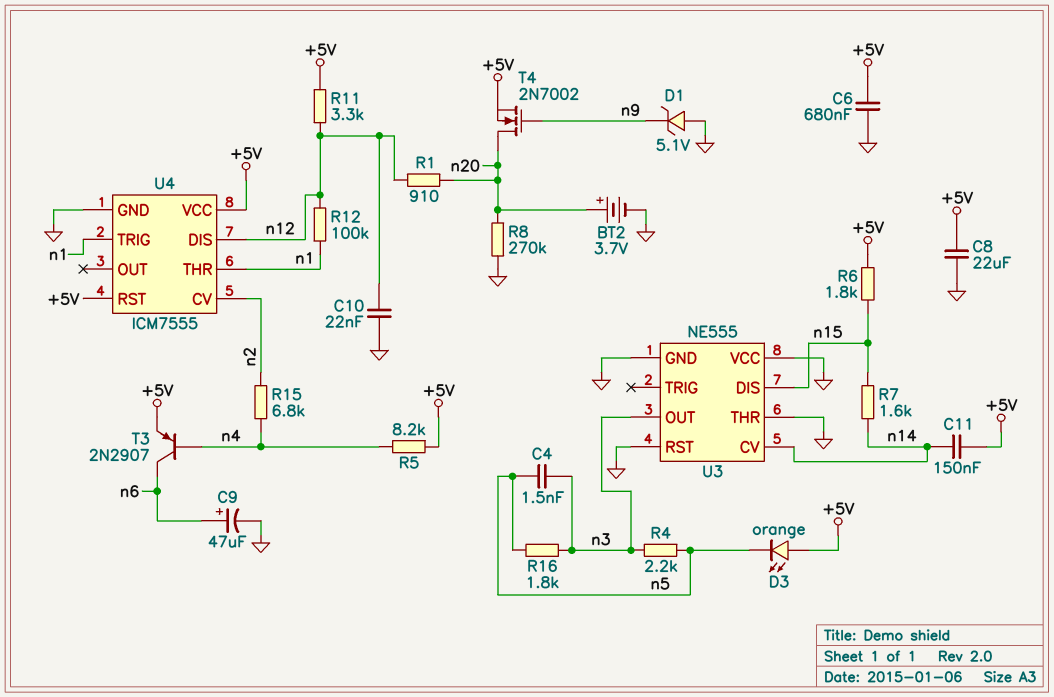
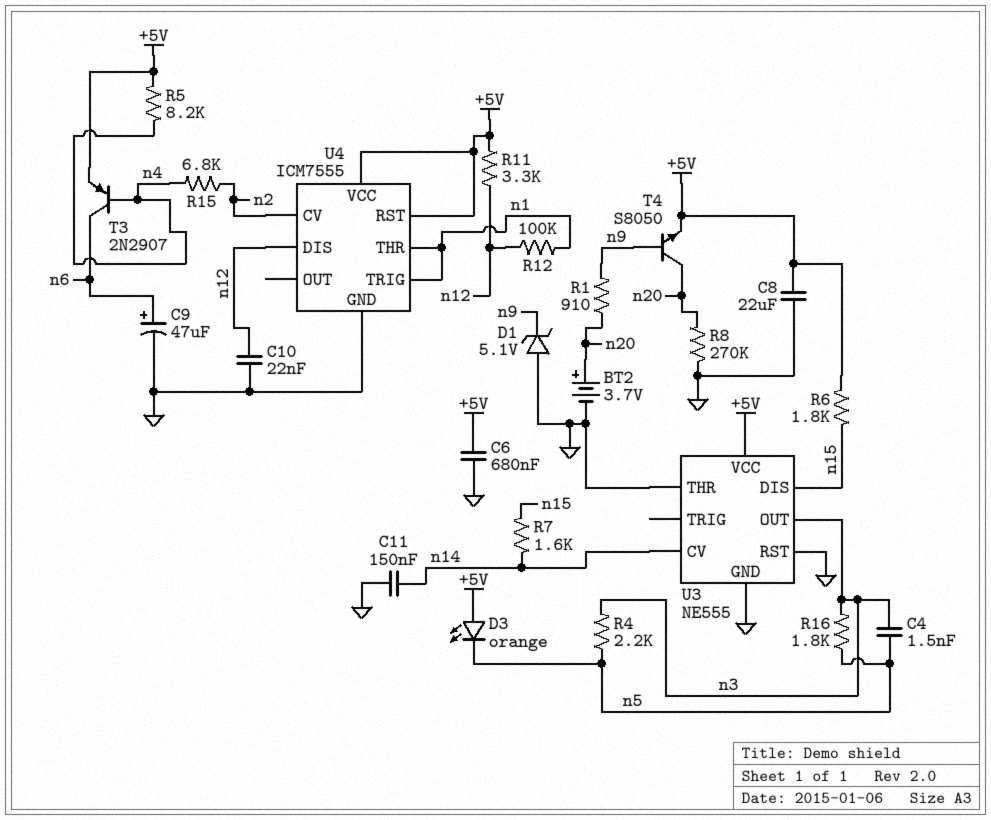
C11: 150nF (+5V, n14) -> 150nF (GND, n14)
R1: 910 (n12, n20) -> 910 (n9, n20)
T4: NMOS 2N7002 (G n9, D n20, S +5V) -> NPN S8050 (B n9, C n20, E +5V)
U3 pin VCC: GND -> +5V

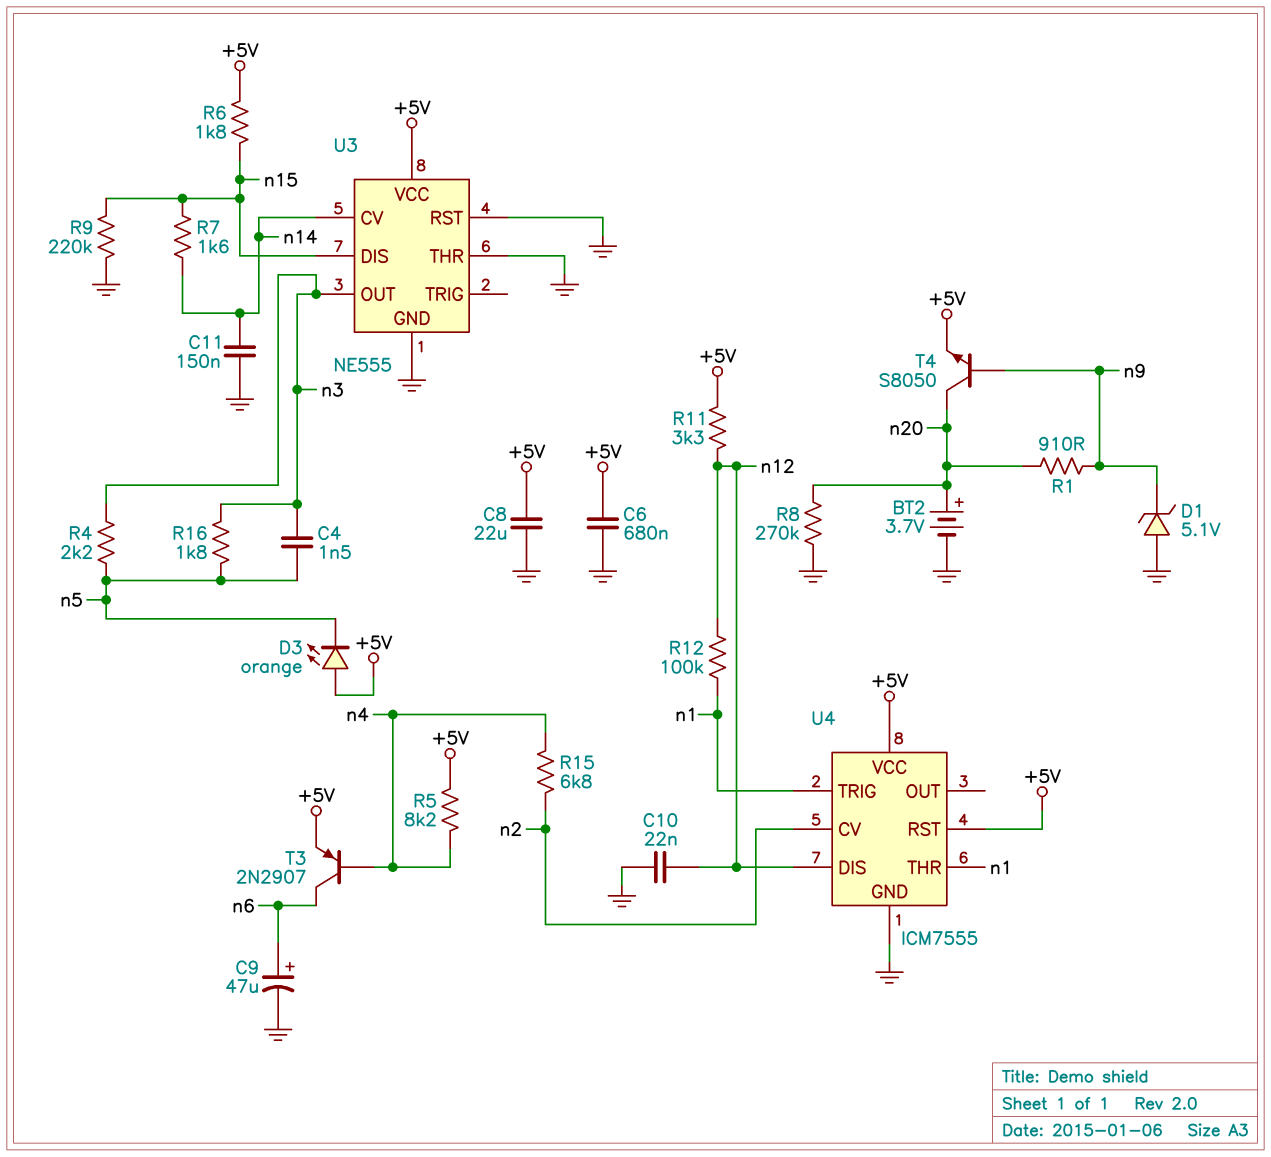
R9: none -> 220k (GND, n15)

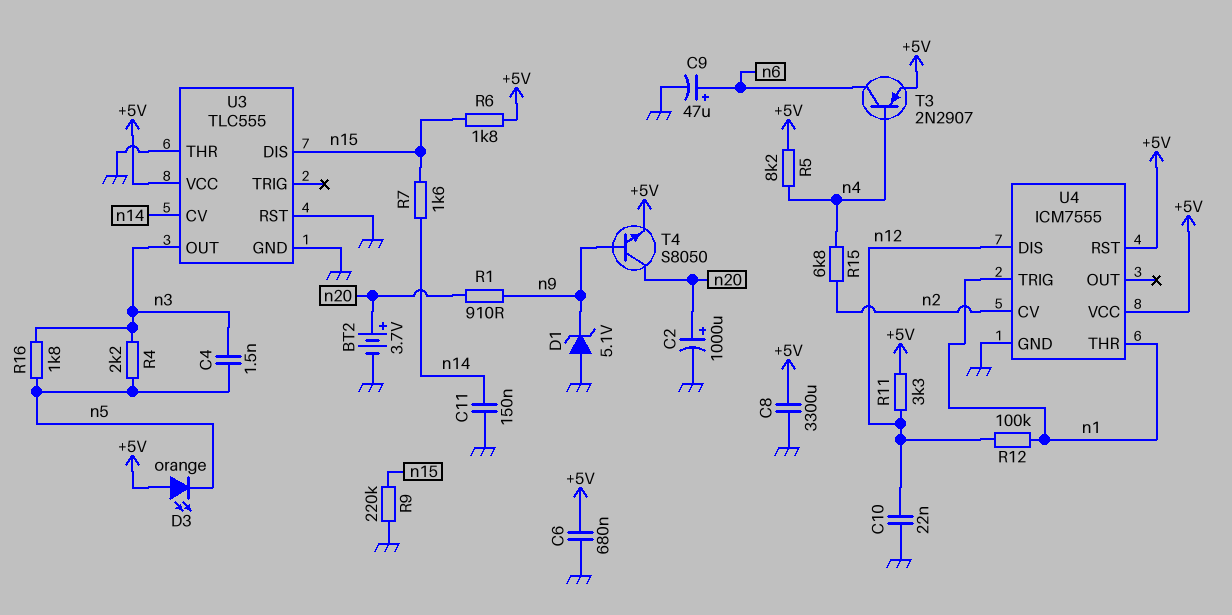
C2: none -> 1000uF (plus n20, minus GND)
C8: 22uF (+5V, GND) -> 3300uF (+5V, GND)
R8: 270k (GND, n20) -> none
U3: NE555 -> TLC555

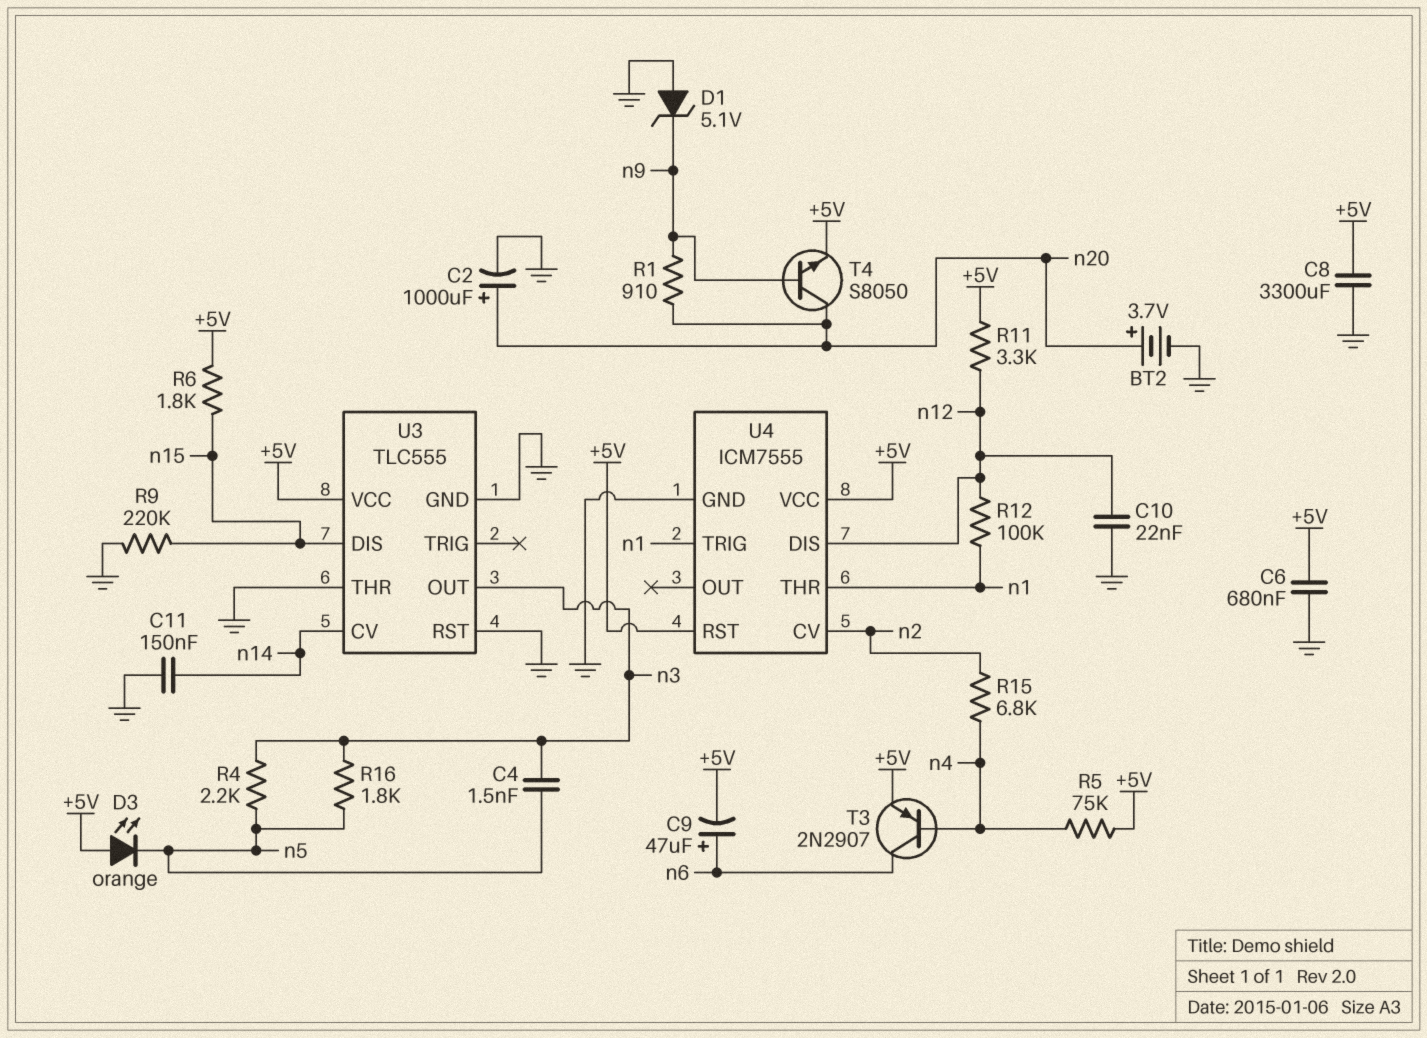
C9: 47uF (plus n6, minus GND) -> 47uF (plus n6, minus +5V)
R5: 8.2k (+5V, n4) -> 75k (+5V, n4)
R7: 1.6k (n14, n15) -> none

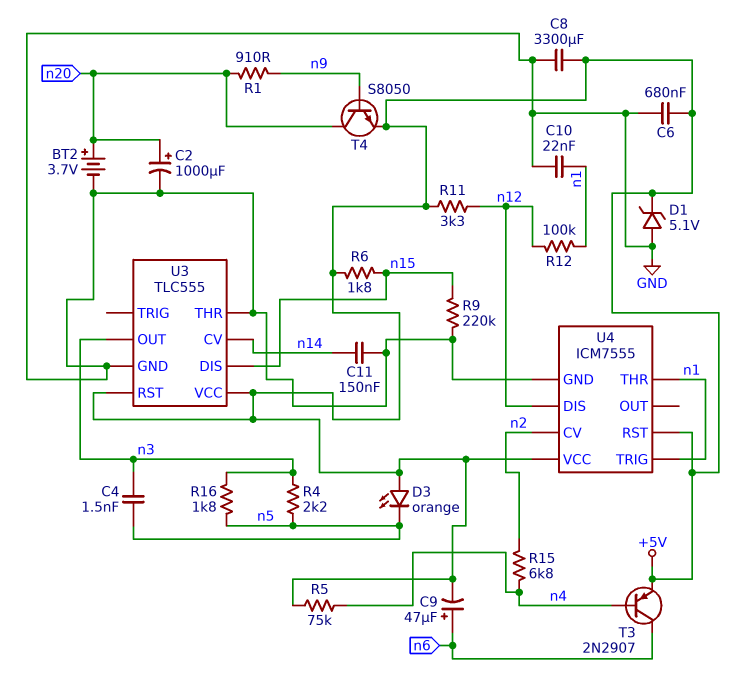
C10: 22nF (GND, n12) -> 22nF (GND, n1)
D1: zener 5.1V (A GND, K n9) -> zener 5.1V (A GND, K +5V)
U3 pin RST: GND -> +5V

